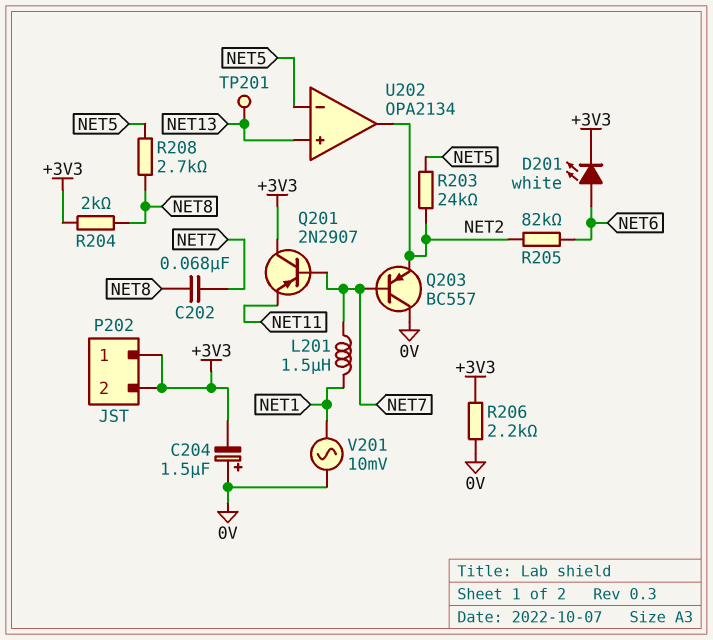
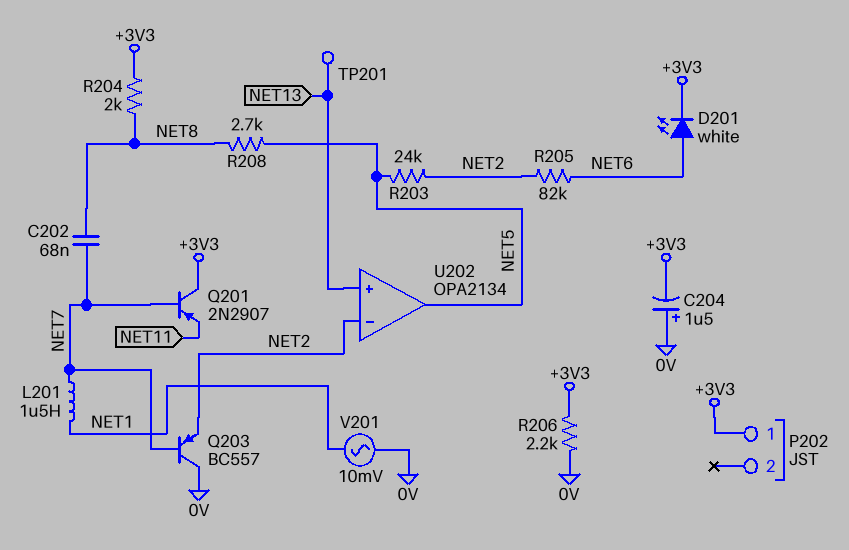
P202 pin 2: +3V3 -> none
U202 pin in-: NET5 -> NET2
U202 pin out: NET2 -> NET5

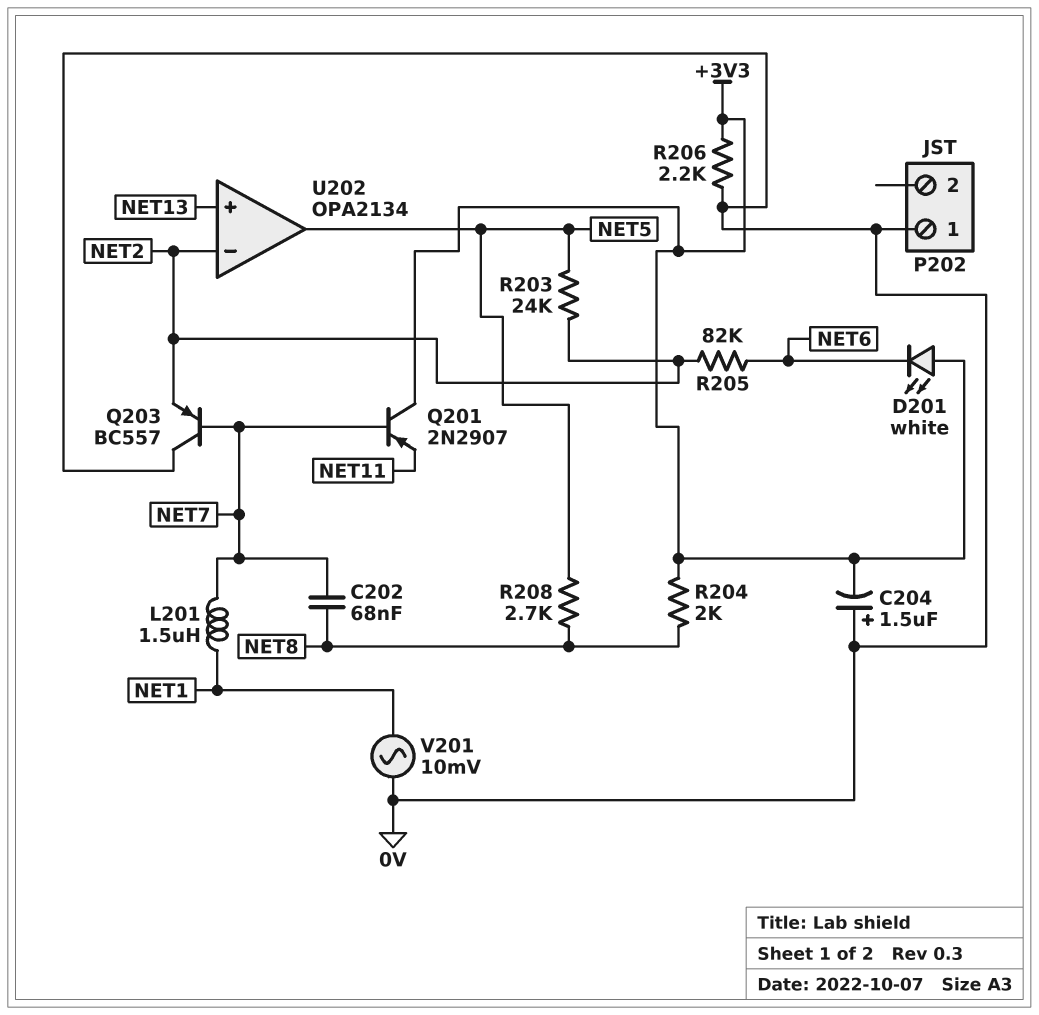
D201: LED white (A NET6, K +3V3) -> LED white (A +3V3, K NET6)
P202 pin 1: +3V3 -> 0V
TP201: test point (NET13) -> none

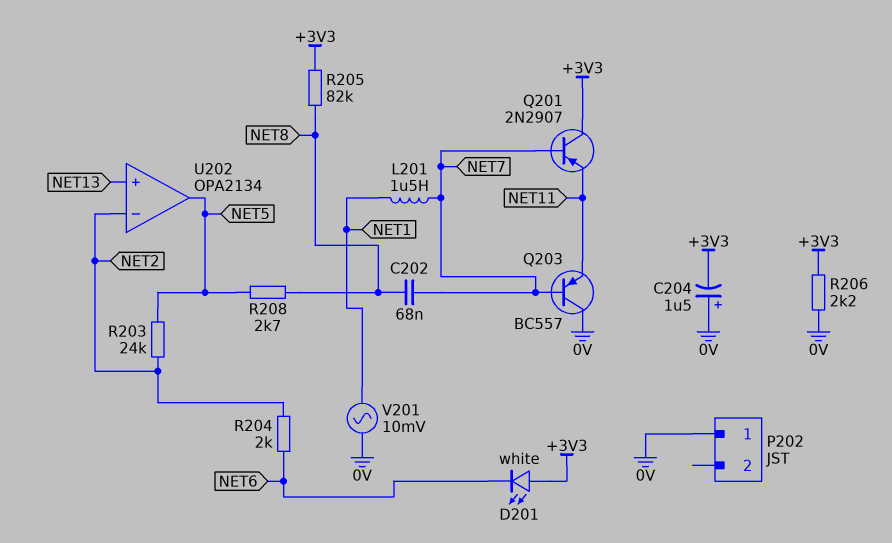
Q203: PNP BC557 (B NET7, C 0V, E NET2) -> PNP BC557 (B NET7, C 0V, E NET11)
R204: 2k (+3V3, NET8) -> 2k (NET2, NET6)
R205: 82k (NET2, NET6) -> 82k (+3V3, NET8)

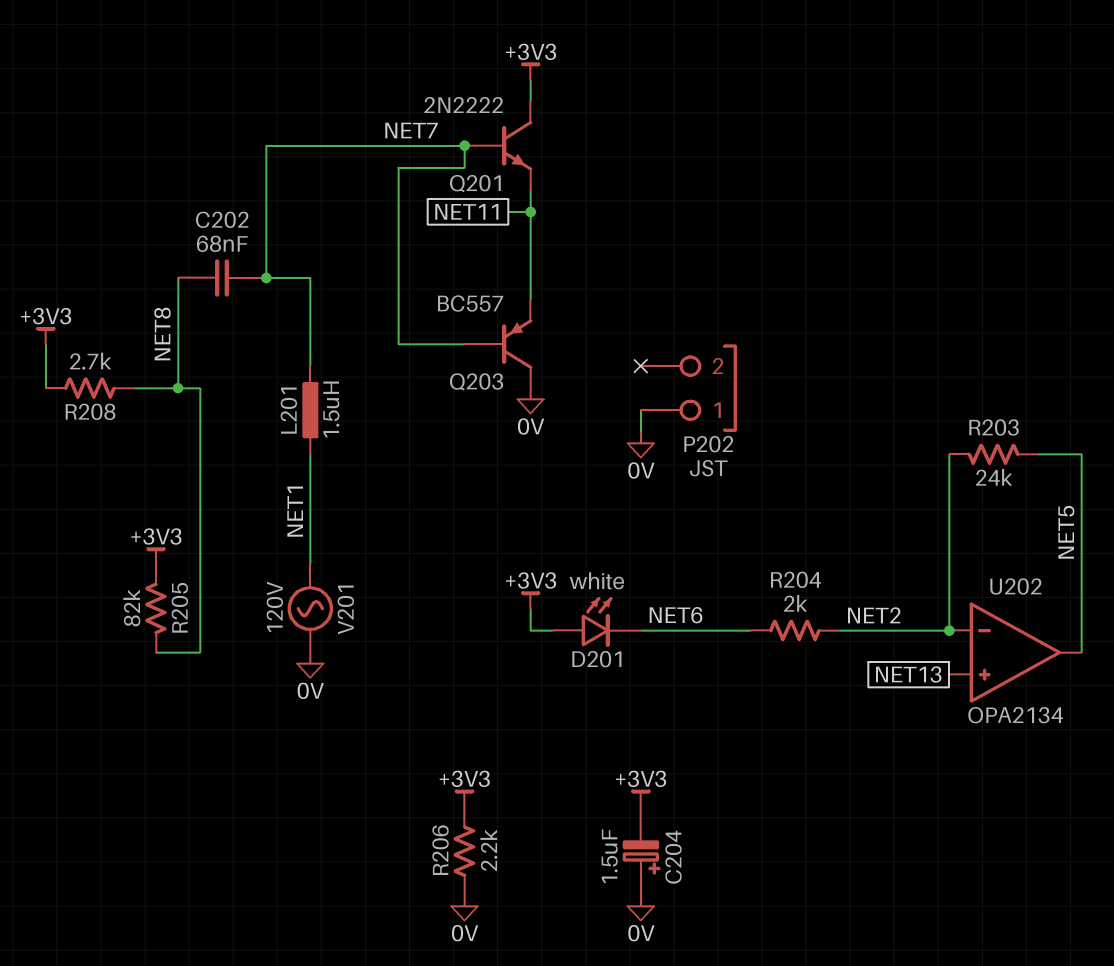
Q201: PNP 2N2907 (B NET7, C +3V3, E NET11) -> NPN 2N2222 (B NET7, C +3V3, E NET11)
R208: 2.7k (NET5, NET8) -> 2.7k (+3V3, NET8)
V201: AC 10mV (0V, NET1) -> AC 120V (0V, NET1)

